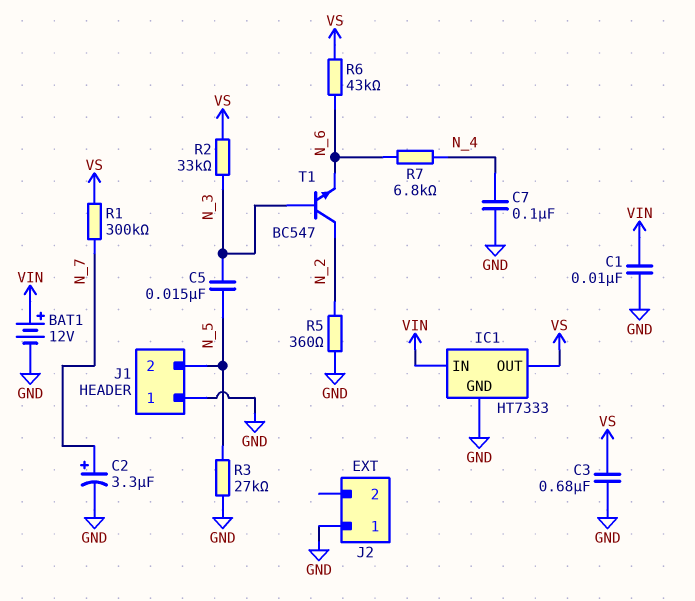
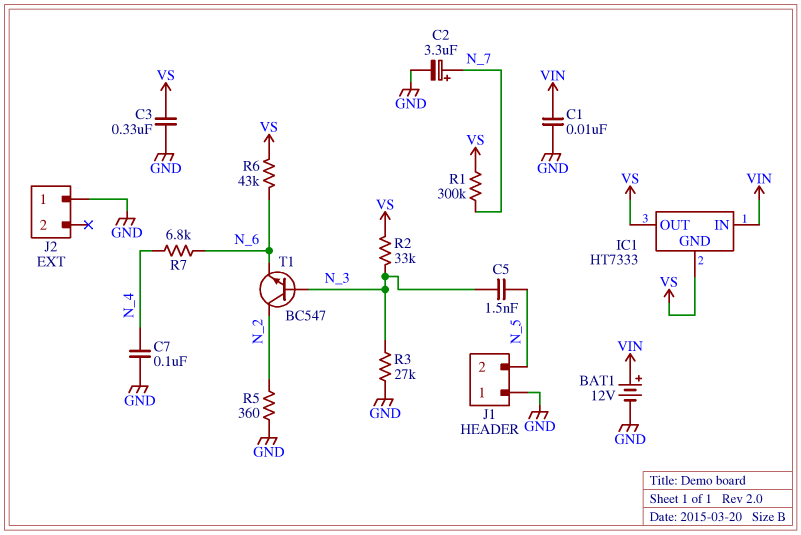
C3: 680nF (GND, VS) -> 330nF (GND, VS)
C5: 15nF (N_3, N_5) -> 1.5nF (N_3, N_5)
IC1 pin GND: GND -> VS
R3: 27k (GND, N_5) -> 27k (GND, N_3)

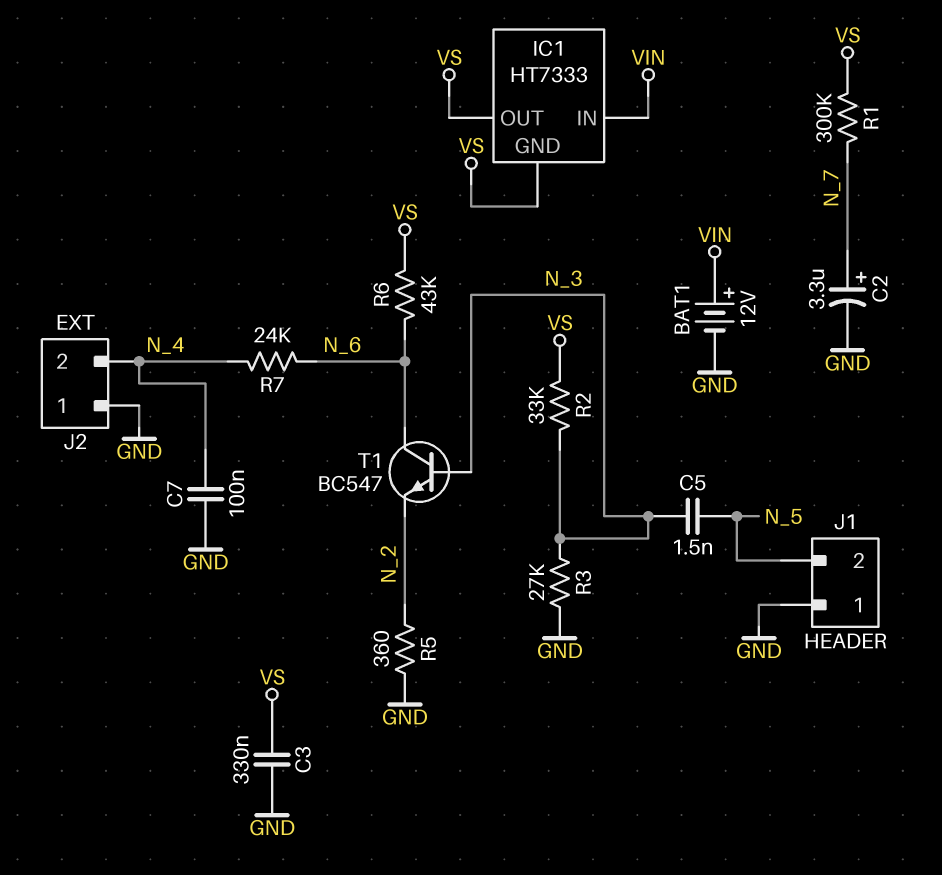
C1: 10nF (GND, VIN) -> none
J2 pin 2: none -> N_4
R7: 6.8k (N_4, N_6) -> 24k (N_4, N_6)
T1: NPN BC547 (B N_3, C N_2, E N_6) -> NPN BC547 (B N_3, C N_6, E N_2)

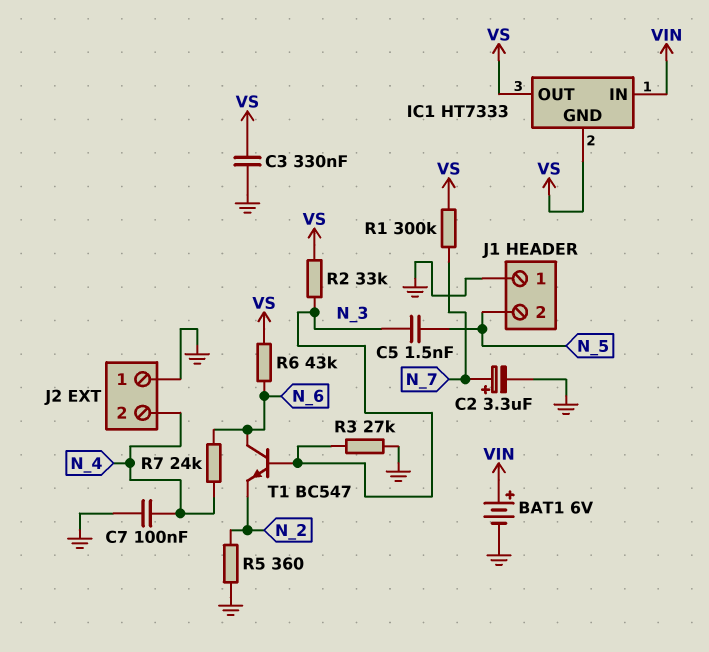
BAT1: 12V (plus VIN, minus GND) -> 6V (plus VIN, minus GND)

